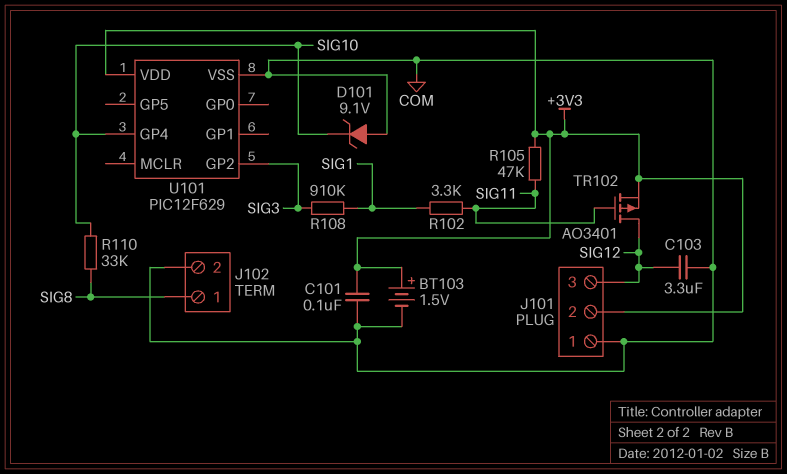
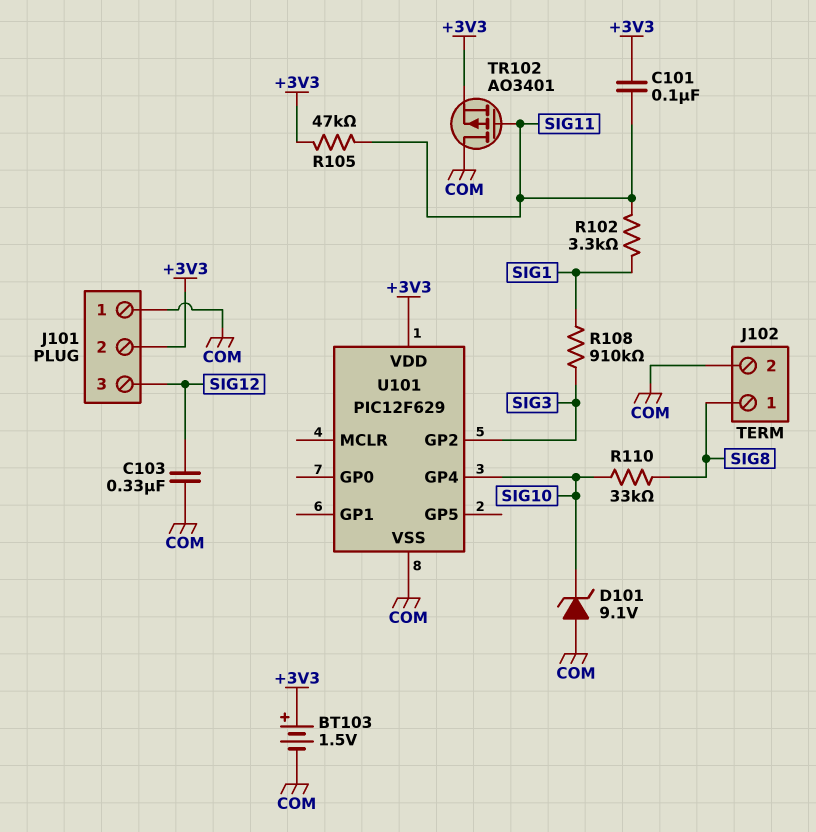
C101: 100nF (+3V3, COM) -> 100nF (+3V3, SIG11)
C103: 3.3uF (COM, SIG12) -> 330nF (COM, SIG12)
TR102: PMOS AO3401 (G SIG11, D SIG12, S +3V3) -> PMOS AO3401 (G SIG11, D COM, S +3V3)

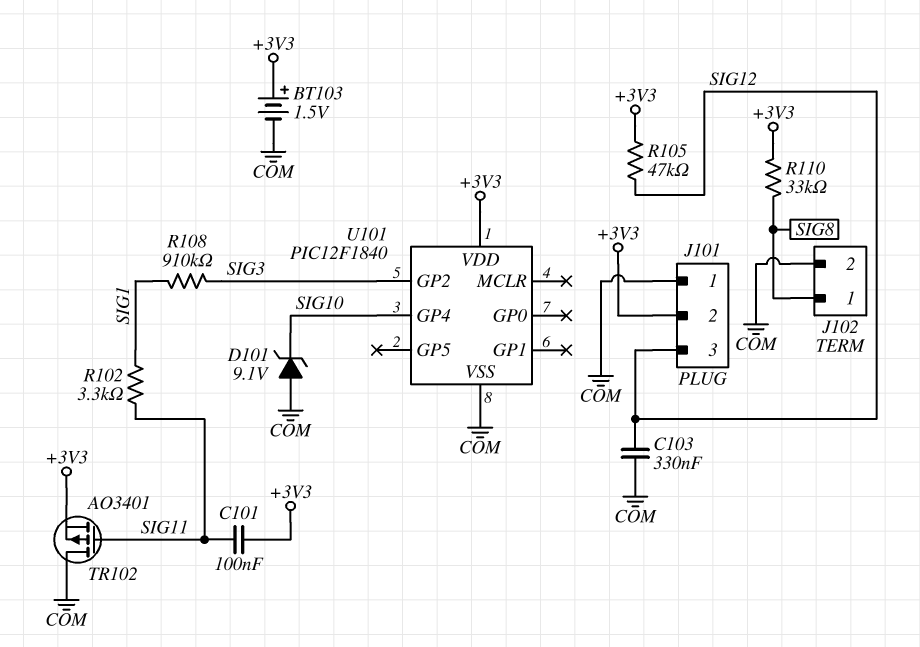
R105: 47k (+3V3, SIG11) -> 47k (+3V3, SIG12)
R110: 33k (SIG8, SIG10) -> 33k (+3V3, SIG8)
U101: PIC12F629 -> PIC12F1840

